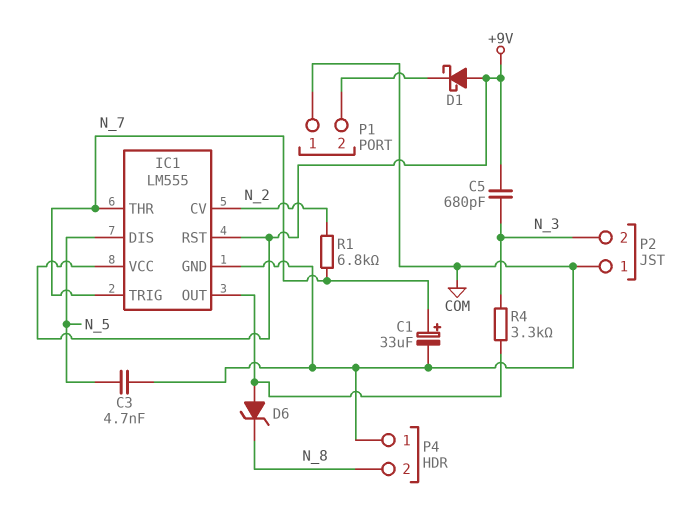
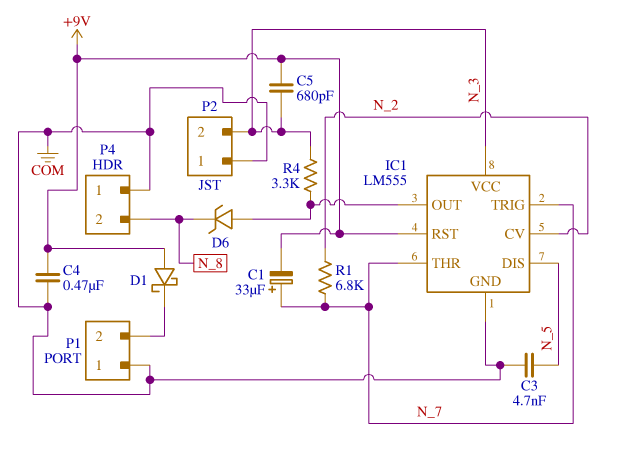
C1: 33uF (plus N_7, minus COM) -> 33uF (plus N_7, minus +9V)
C4: none -> 470nF (+9V, COM)
IC1 pin VCC: +9V -> N_3

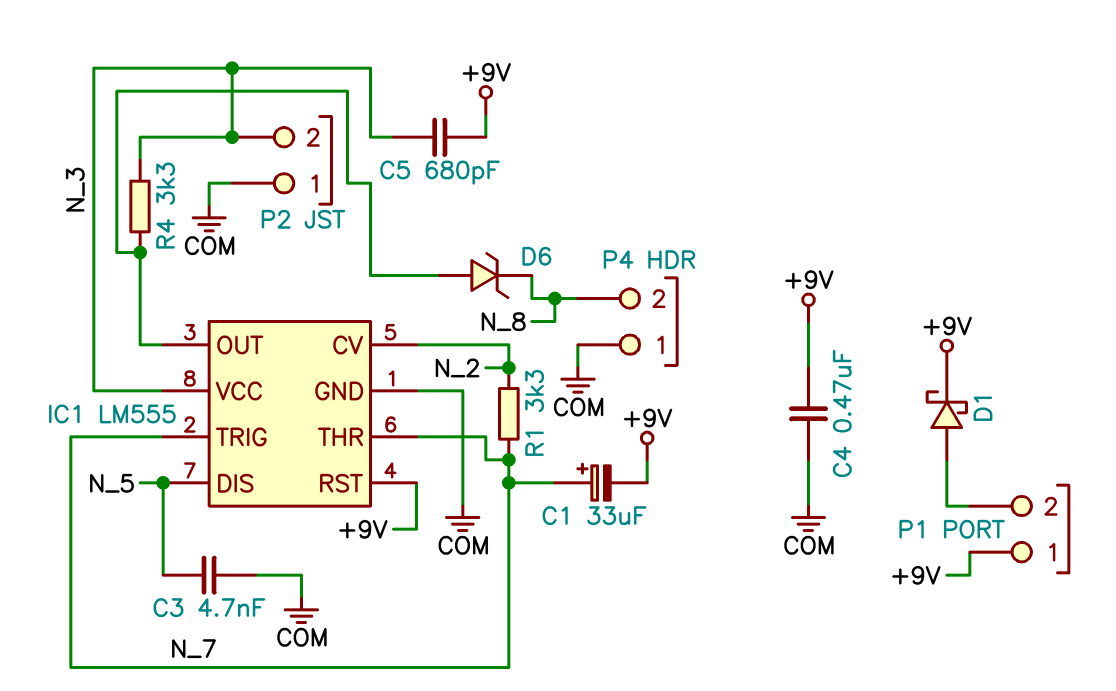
D1: schottky (A +9V, K P1/2) -> schottky (A P1/2, K +9V)
P1 pin 1: COM -> +9V
R1: 6.8k (N_2, N_7) -> 3.3k (N_2, N_7)

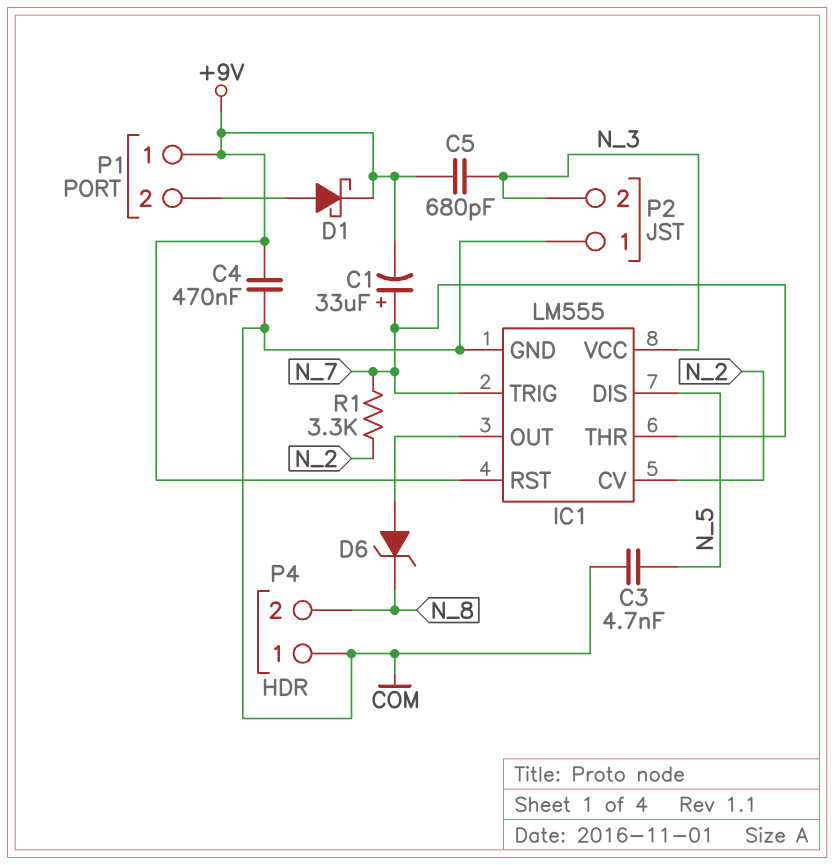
R4: 3.3k (IC1/OUT, N_3) -> none

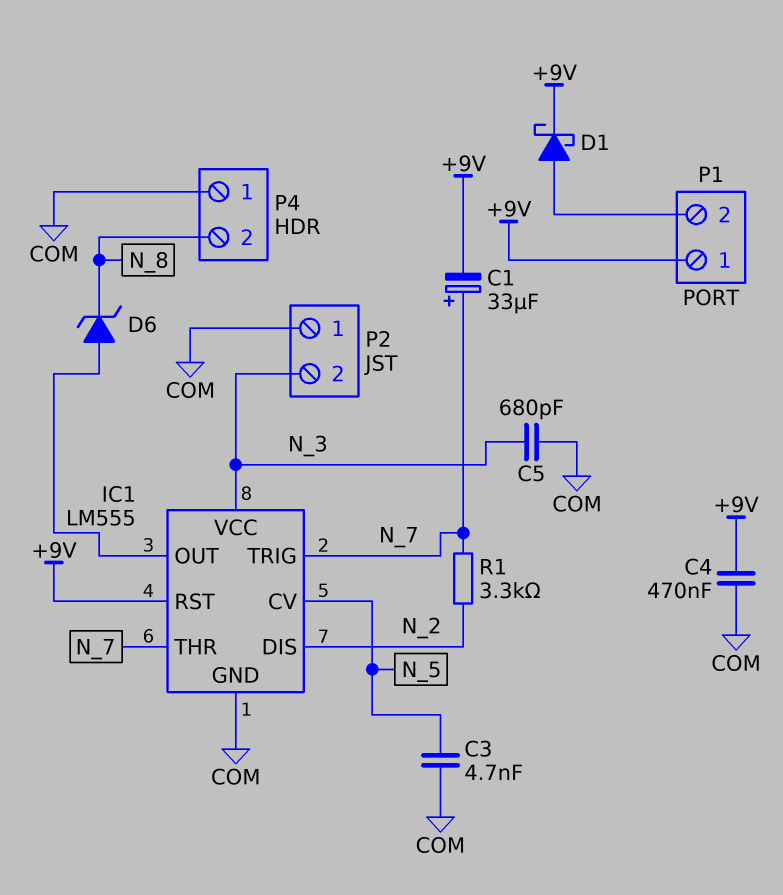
C5: 680pF (+9V, N_3) -> 680pF (COM, N_3)
IC1 pin CV: N_2 -> N_5
IC1 pin DIS: N_5 -> N_2

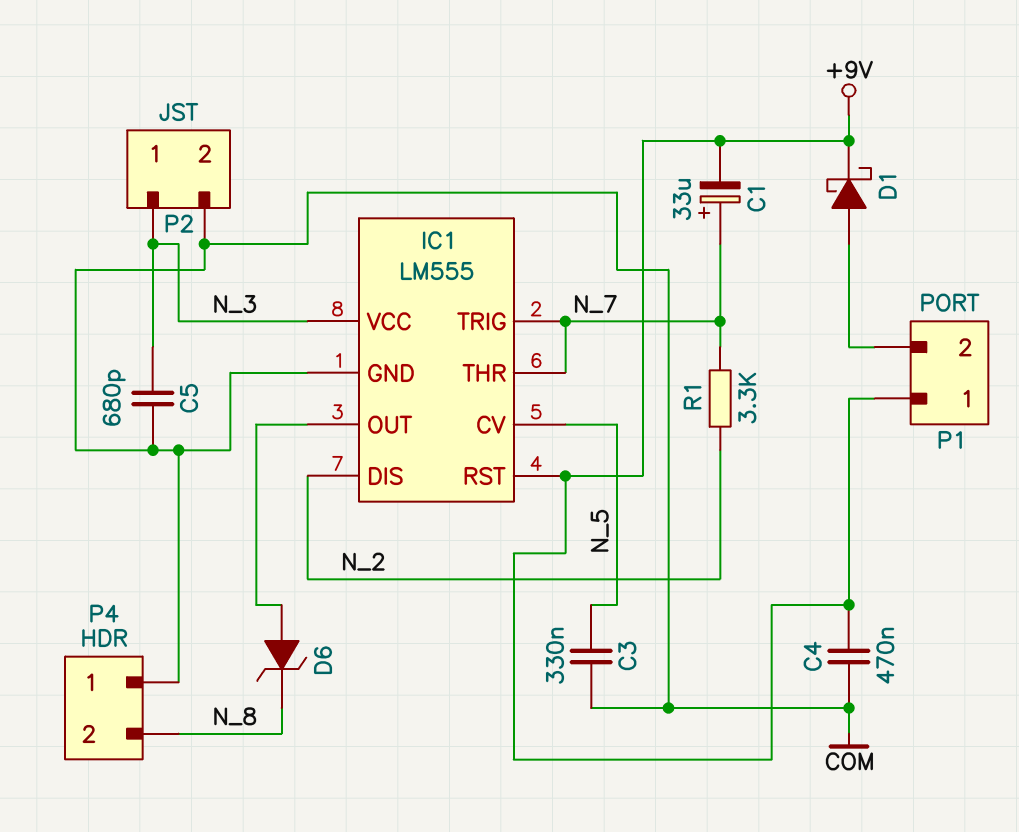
C3: 4.7nF (COM, N_5) -> 330nF (COM, N_5)
P2 pin 1: COM -> N_3
P2 pin 2: N_3 -> COM

